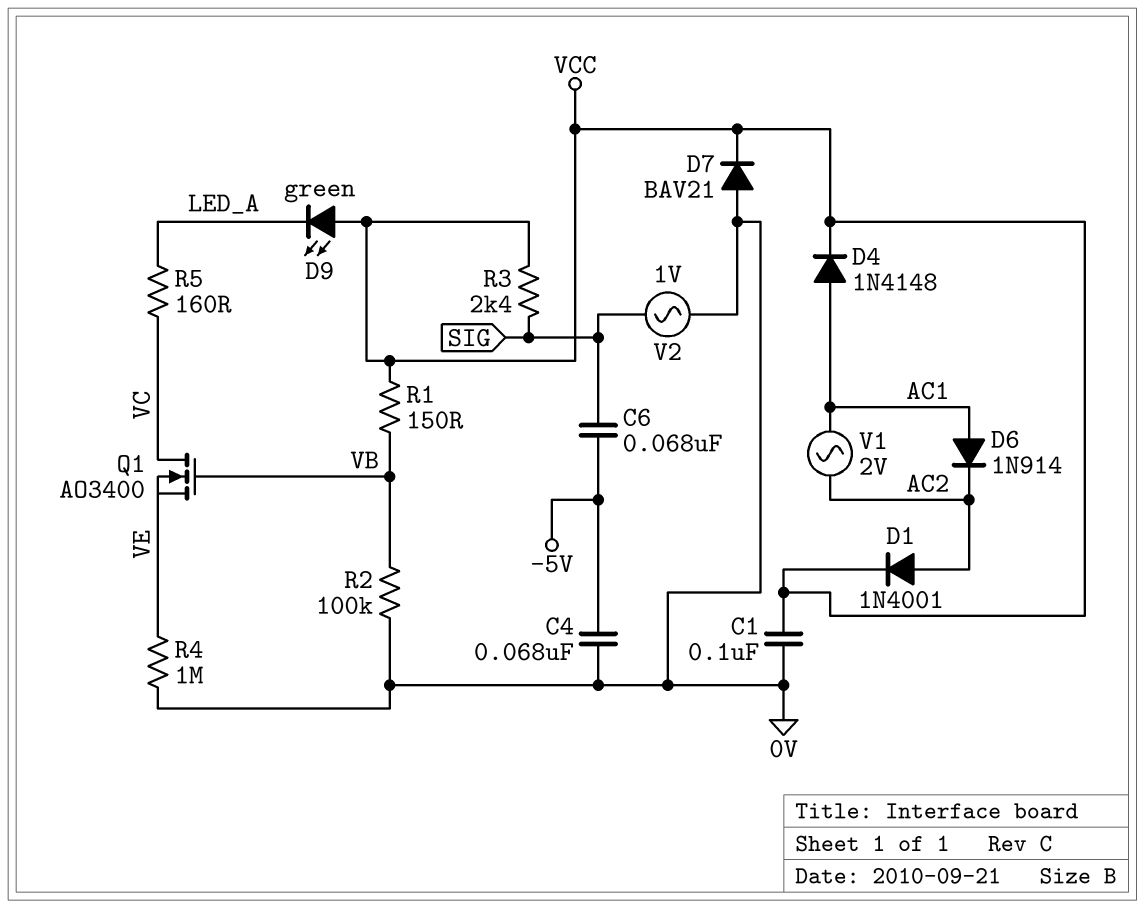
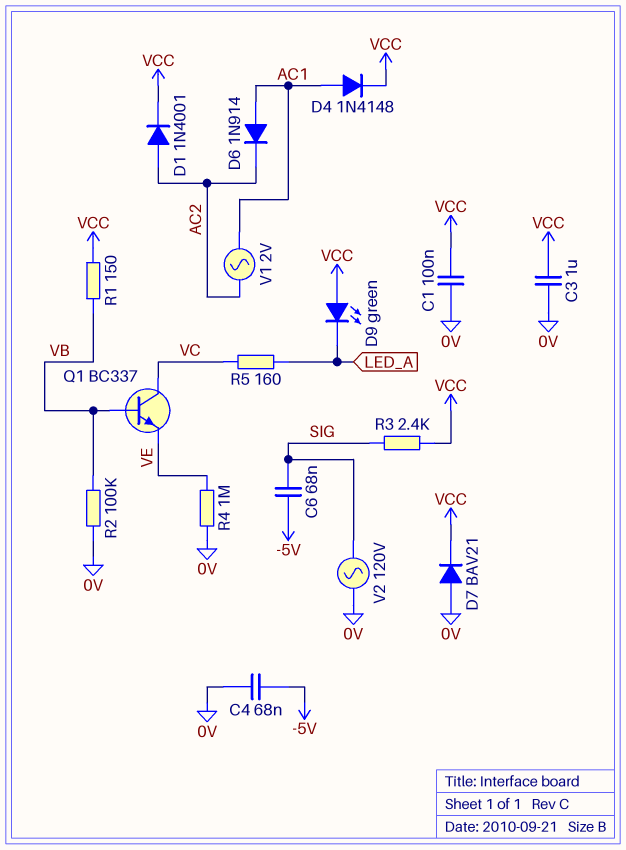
C3: none -> 1uF (0V, VCC)
Q1: NMOS AO3400 (G VB, D VC, S VE) -> NPN BC337 (B VB, C VC, E VE)
V2: AC 1V (0V, SIG) -> AC 120V (0V, SIG)

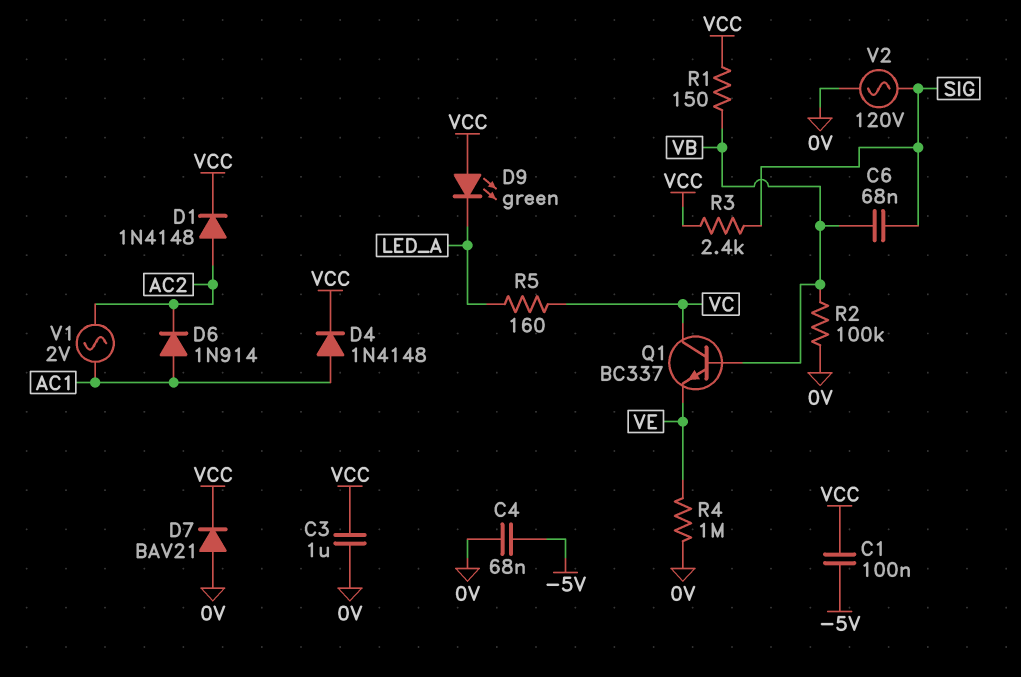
C1: 100nF (0V, VCC) -> 100nF (-5V, VCC)
C6: 68nF (-5V, SIG) -> 68nF (SIG, VB)
D1: diode 1N4001 (A AC2, K VCC) -> diode 1N4148 (A AC2, K VCC)

